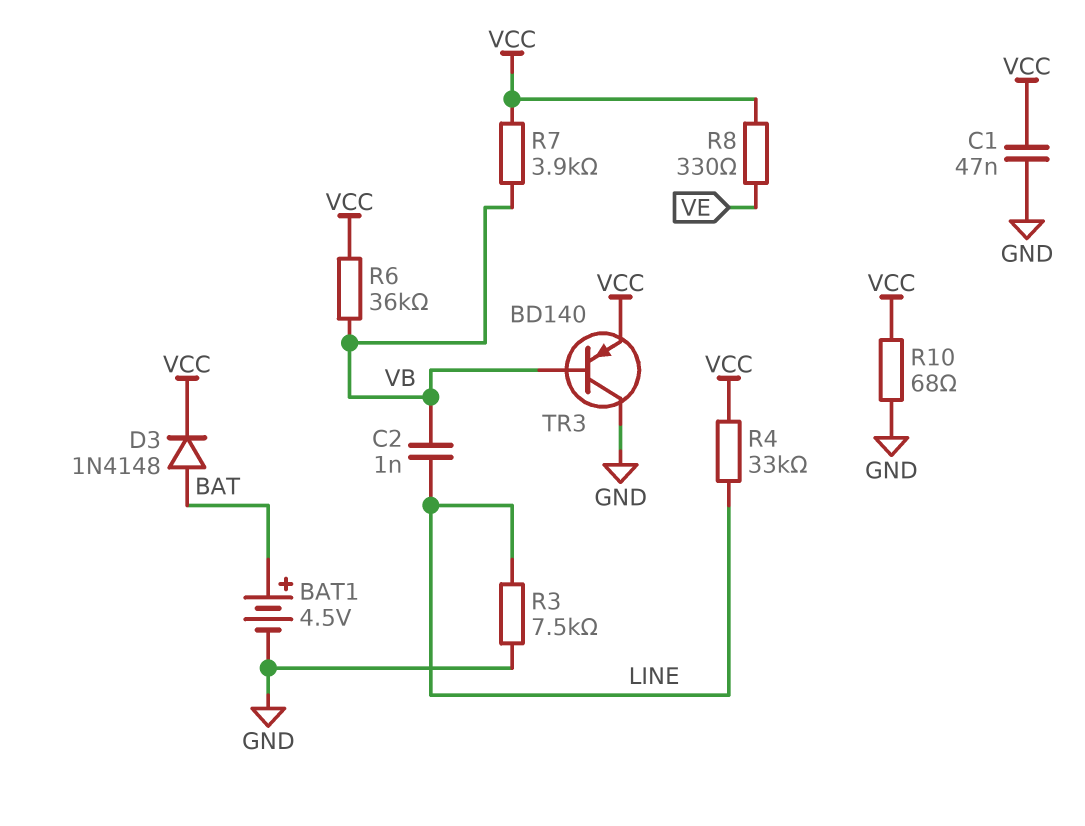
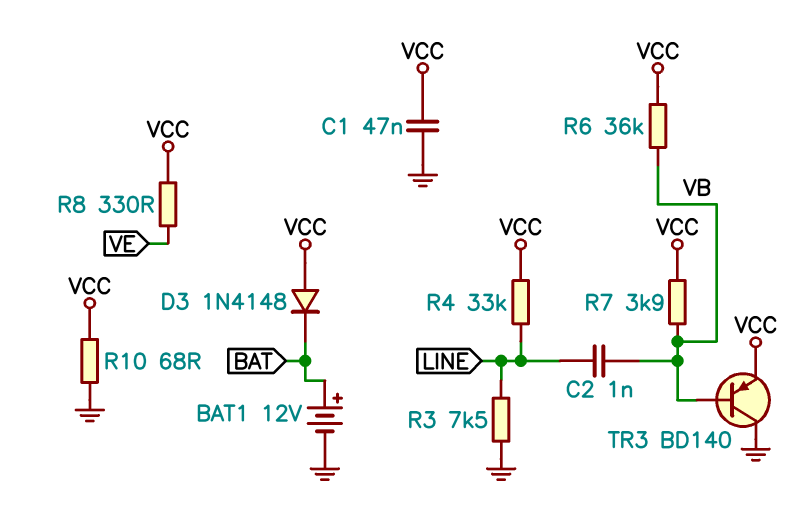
BAT1: 4.5V (plus BAT, minus GND) -> 12V (plus BAT, minus GND)
D3: diode 1N4148 (A BAT, K VCC) -> diode 1N4148 (A VCC, K BAT)

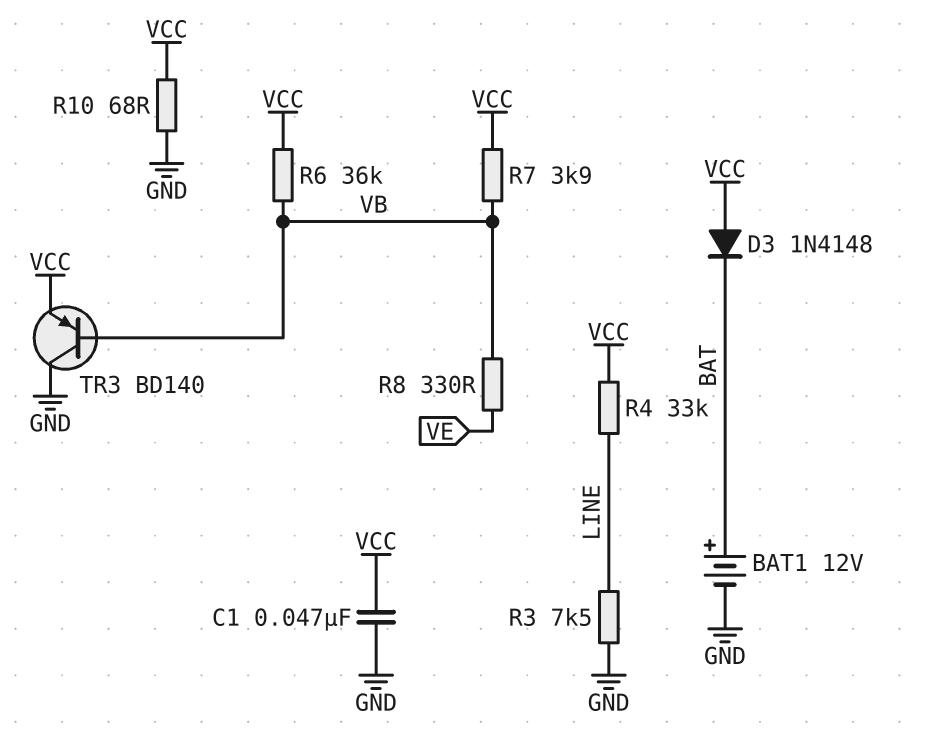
C2: 1nF (LINE, VB) -> none
R8: 330 (VCC, VE) -> 330 (VB, VE)

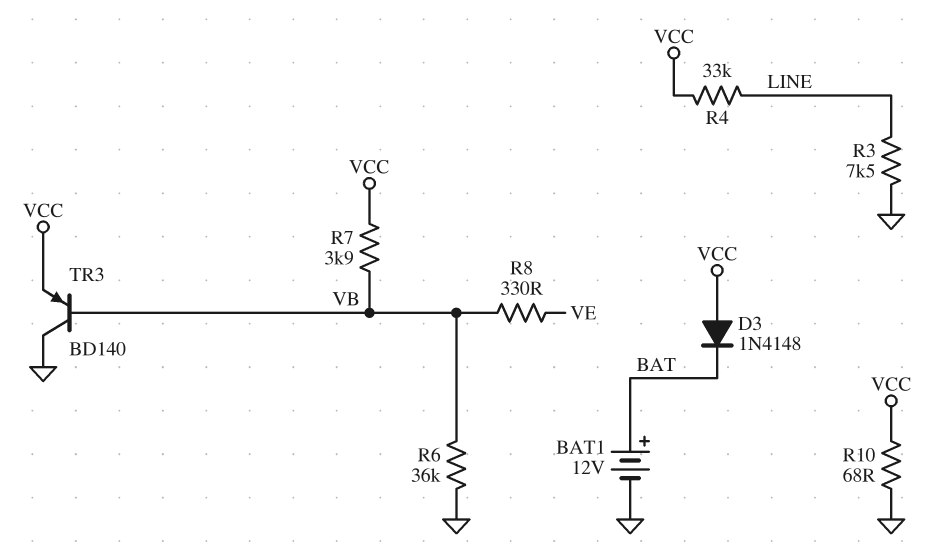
C1: 47nF (GND, VCC) -> none
R6: 36k (VB, VCC) -> 36k (GND, VB)

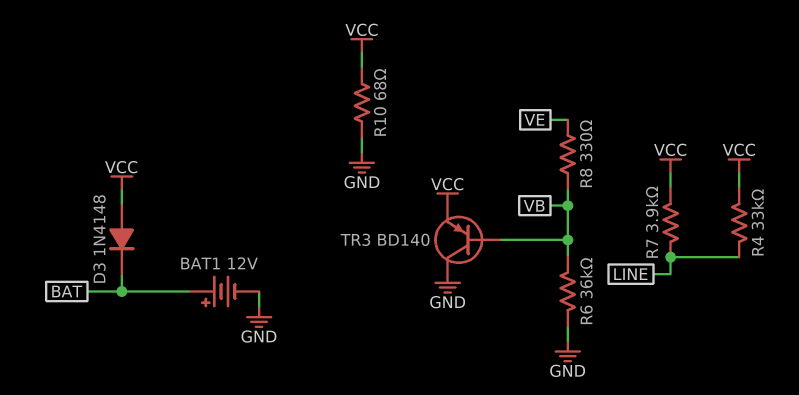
R3: 7.5k (GND, LINE) -> none
R7: 3.9k (VB, VCC) -> 3.9k (LINE, VCC)

